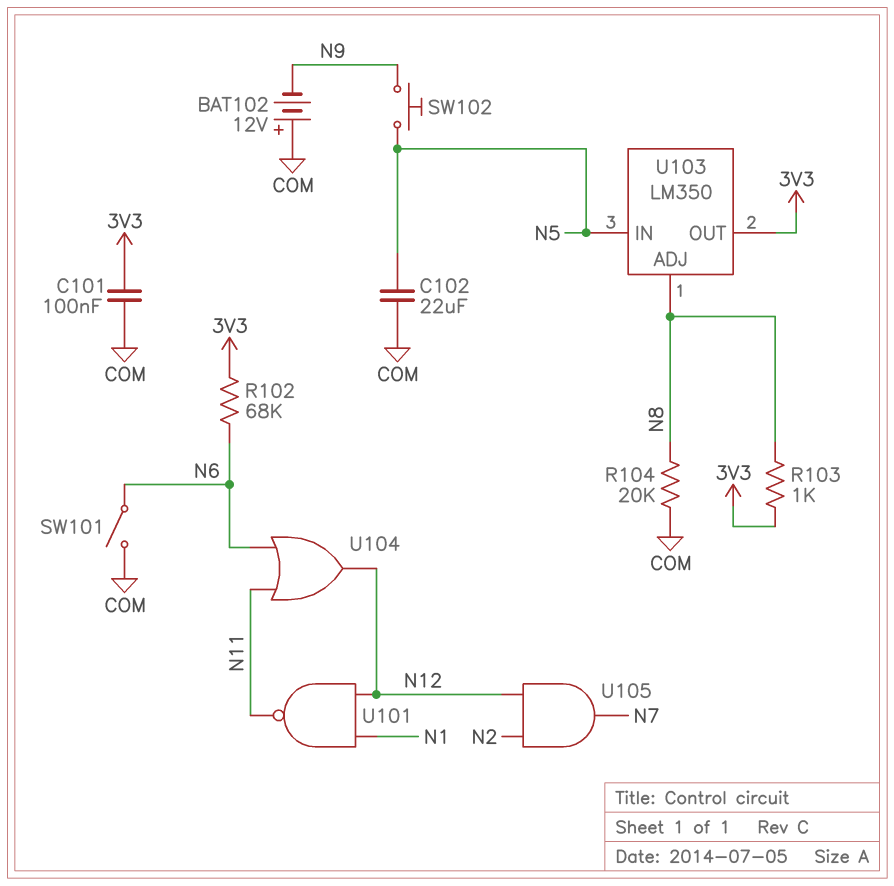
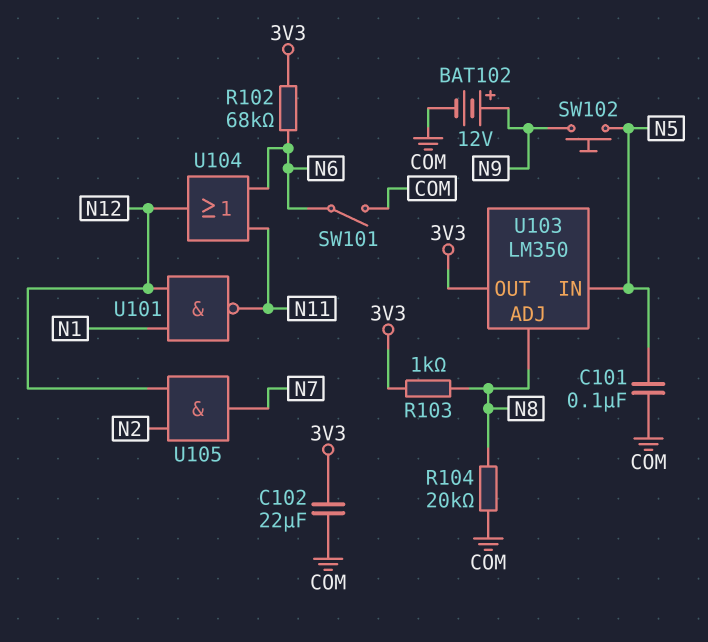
BAT102: 12V (plus COM, minus N9) -> 12V (plus N9, minus COM)
C101: 100nF (3V3, COM) -> 100nF (COM, N5)
C102: 22uF (COM, N5) -> 22uF (3V3, COM)

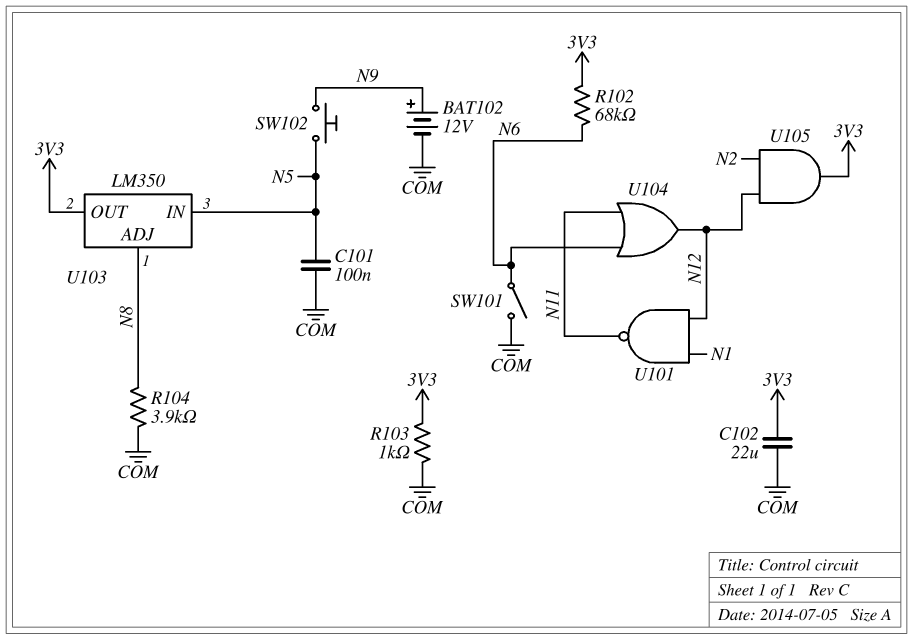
R103: 1k (3V3, N8) -> 1k (3V3, COM)
R104: 20k (COM, N8) -> 3.9k (COM, N8)
U105: AND (in N2, in N12, out N7) -> AND (in N2, in N12, out 3V3)

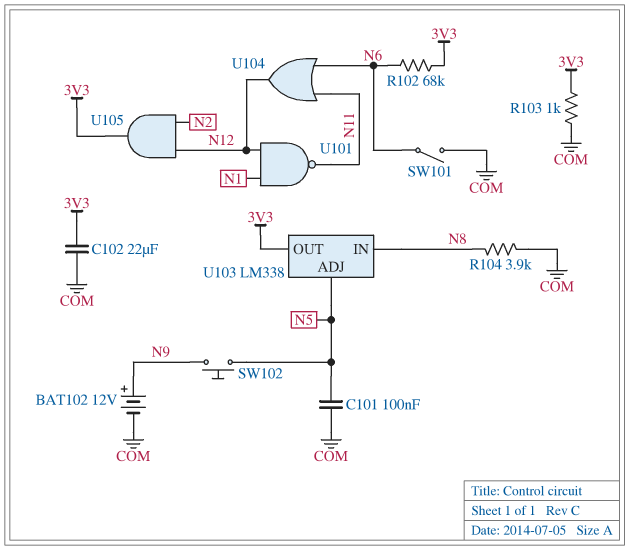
U103: LM350 -> LM338
U103 pin ADJ: N8 -> N5
U103 pin IN: N5 -> N8

